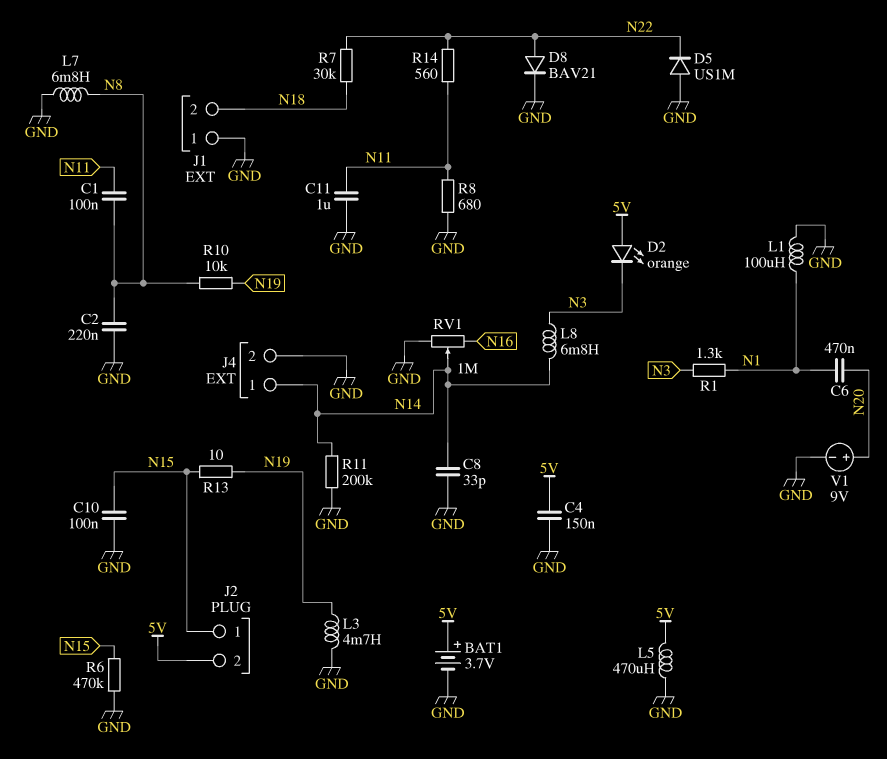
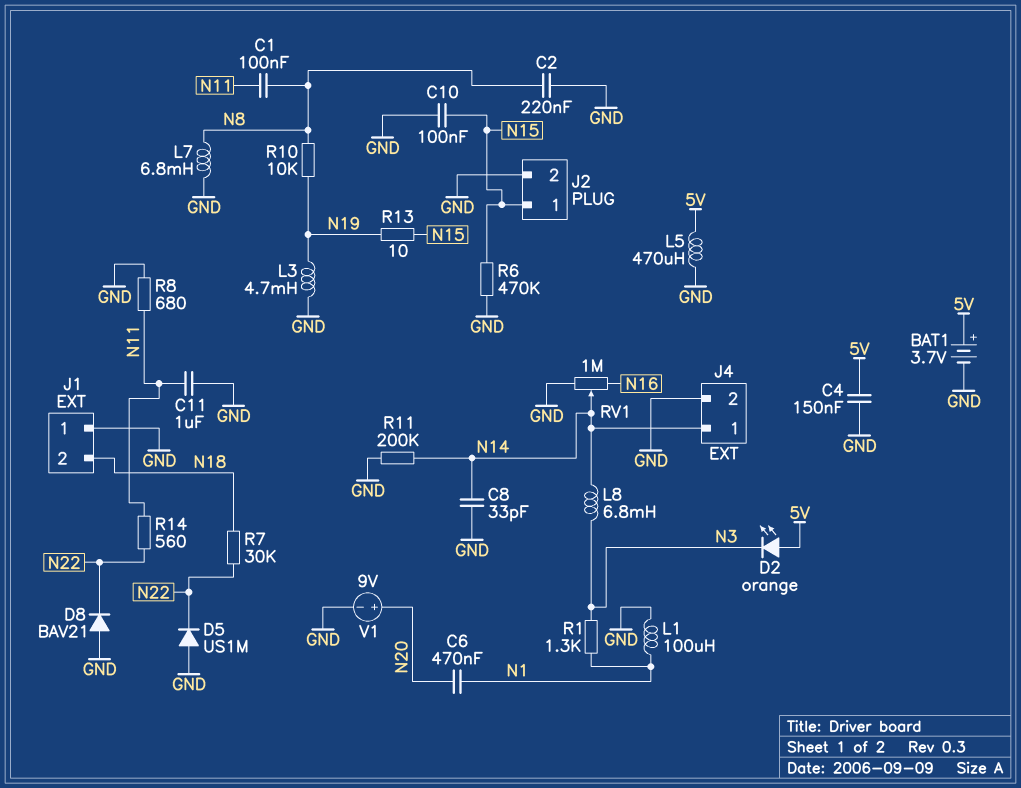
D8: diode BAV21 (A N22, K GND) -> diode BAV21 (A GND, K N22)
J2 pin 2: 5V -> GND

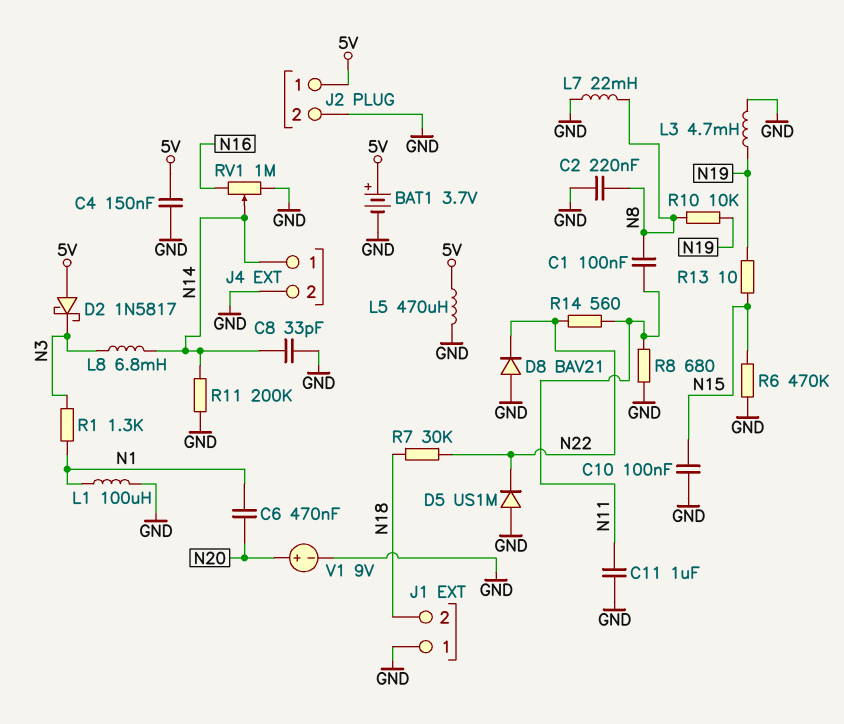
D2: LED orange (A 5V, K N3) -> schottky 1N5817 (A 5V, K N3)
J2 pin 1: N15 -> 5V
L7: 6.8mH (GND, N8) -> 22mH (GND, N8)

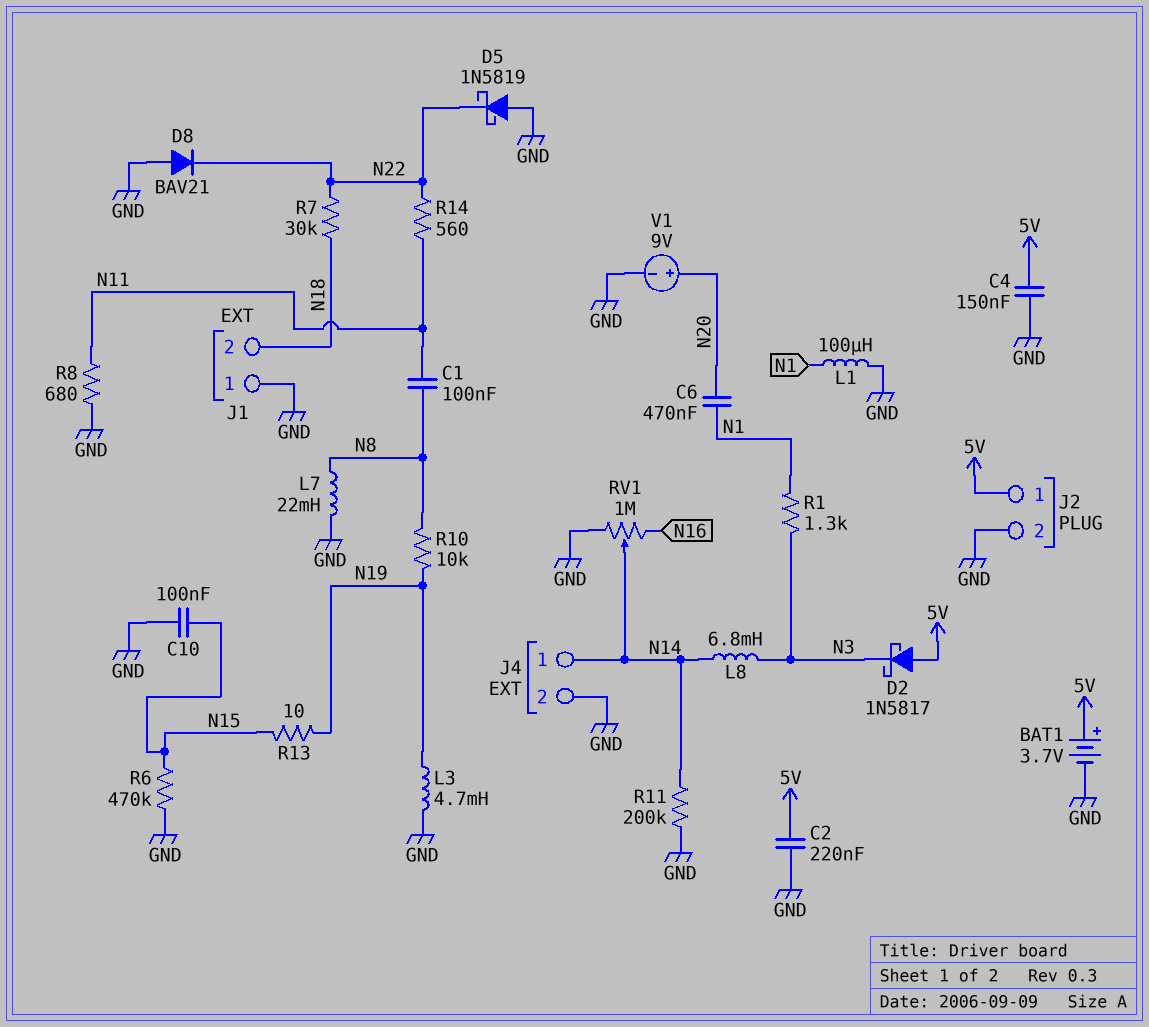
C2: 220nF (GND, N8) -> 220nF (5V, GND)
C8: 33pF (GND, N14) -> none
C11: 1uF (GND, N11) -> none
D5: diode US1M (A GND, K N22) -> schottky 1N5819 (A GND, K N22)
L5: 470uH (5V, GND) -> none

